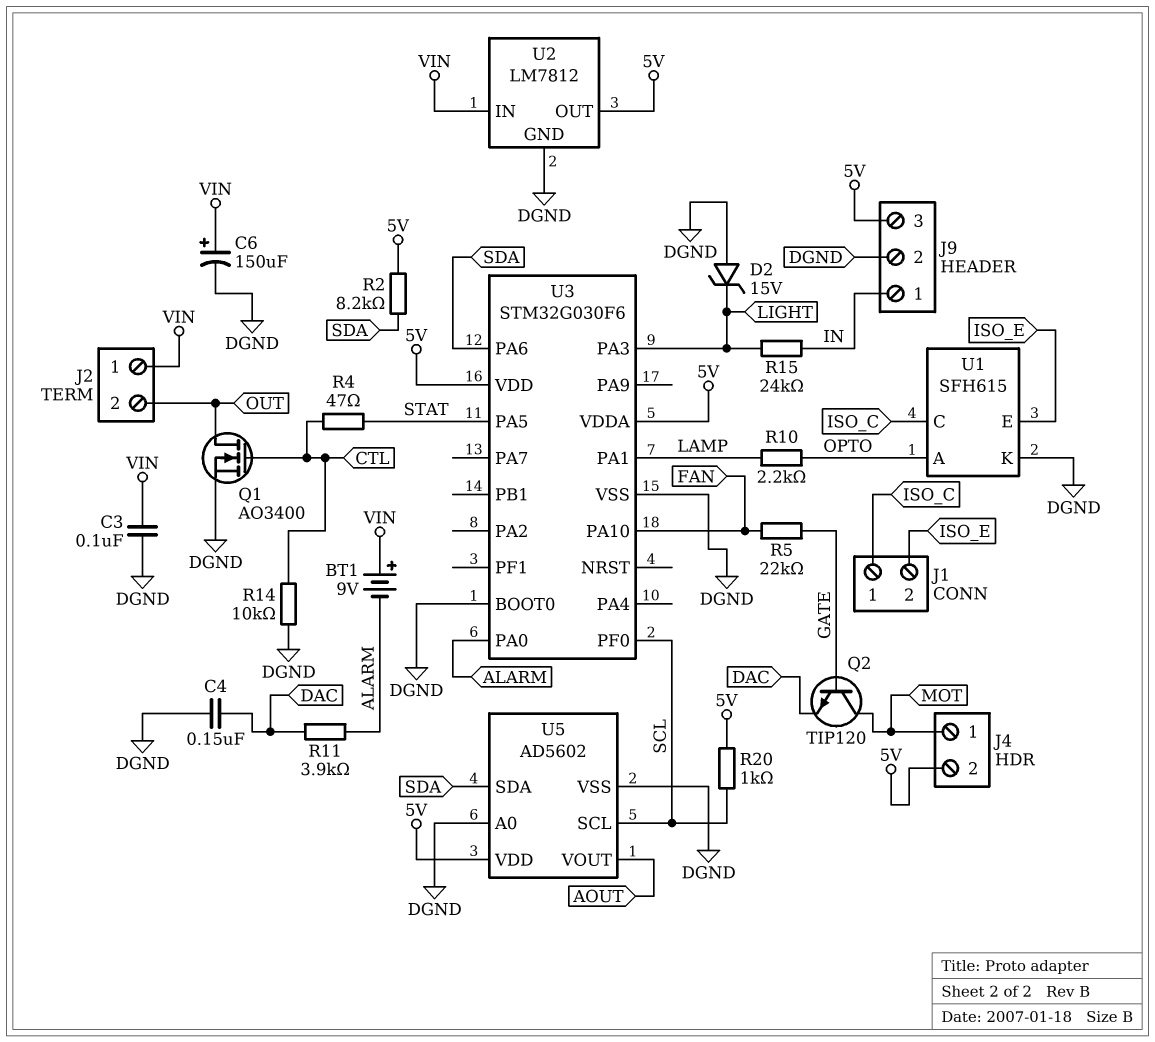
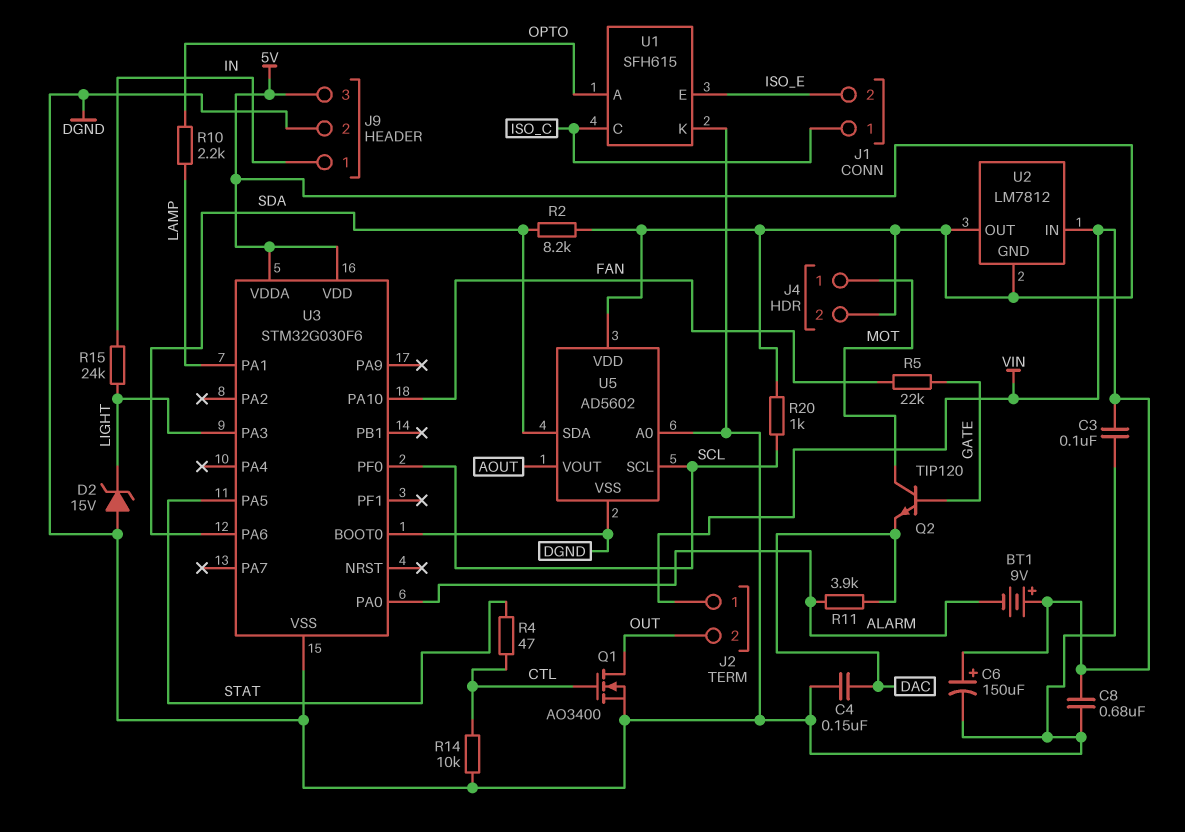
C8: none -> 680nF (DGND, VIN)
U2 pin GND: DGND -> 5V

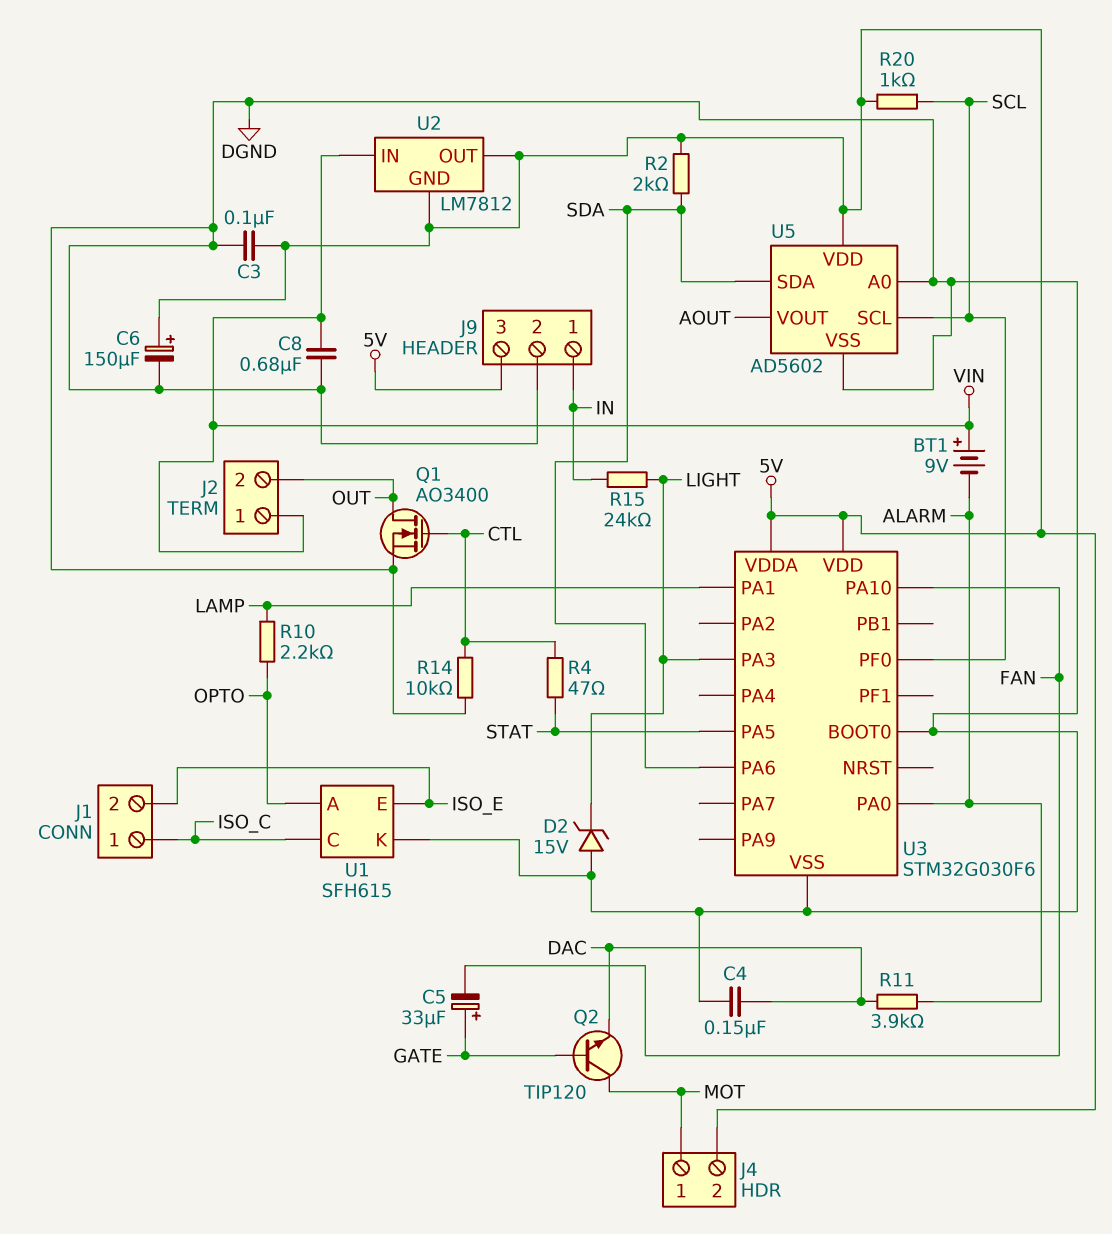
C3: 100nF (DGND, VIN) -> 100nF (5V, DGND)
C5: none -> 33uF (plus GATE, minus FAN)
C6: 150uF (plus VIN, minus DGND) -> 150uF (plus 5V, minus DGND)
R2: 8.2k (5V, SDA) -> 2k (5V, SDA)
R5: 22k (FAN, GATE) -> none

